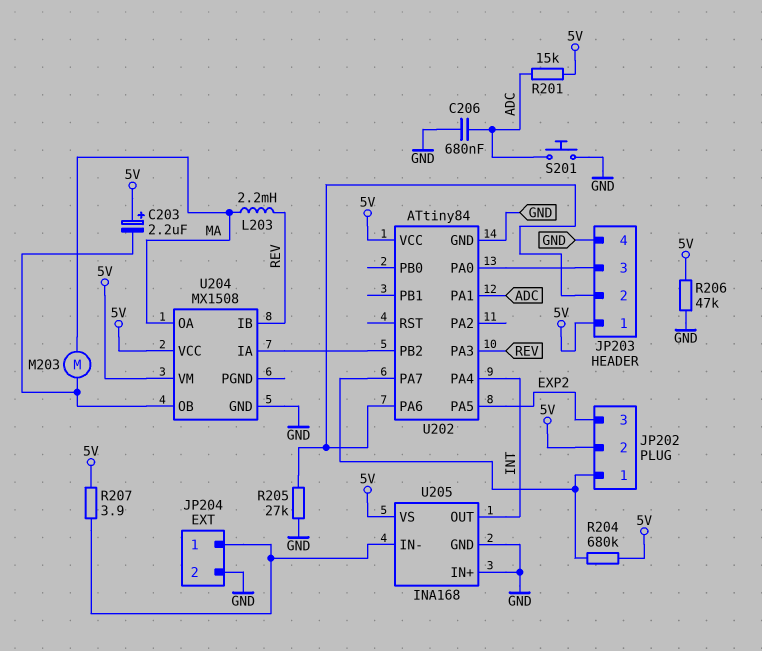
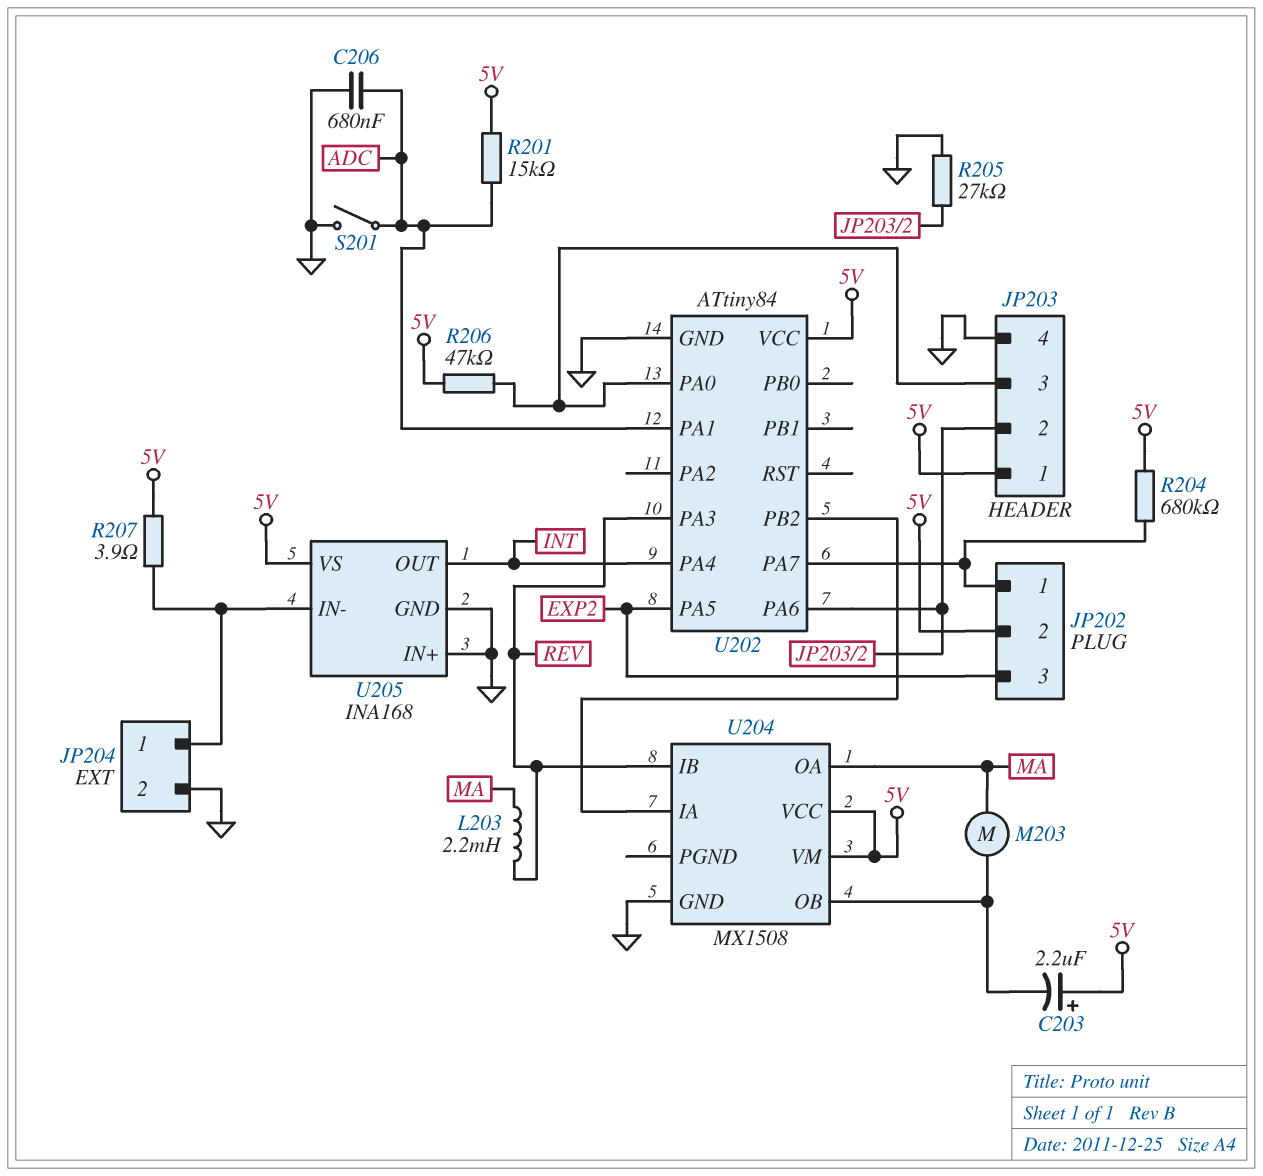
R206: 47k (5V, GND) -> 47k (5V, JP203/3)
S201: button (ADC, GND) -> switch (ADC, GND)

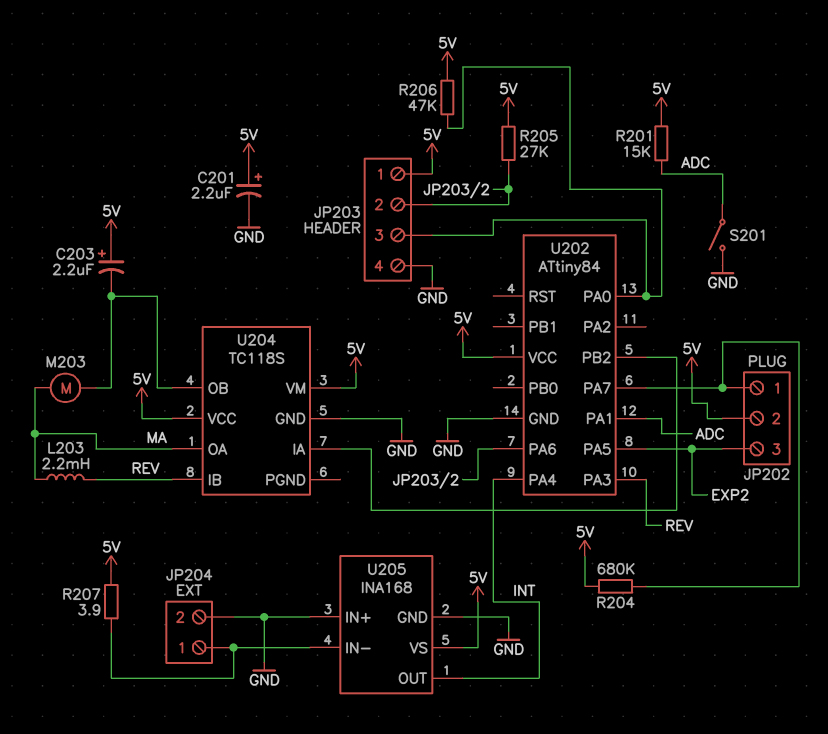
C201: none -> 2.2uF (plus 5V, minus GND)
C206: 680nF (ADC, GND) -> none
R205: 27k (GND, JP203/2) -> 27k (5V, JP203/2)
U204: MX1508 -> TC118S

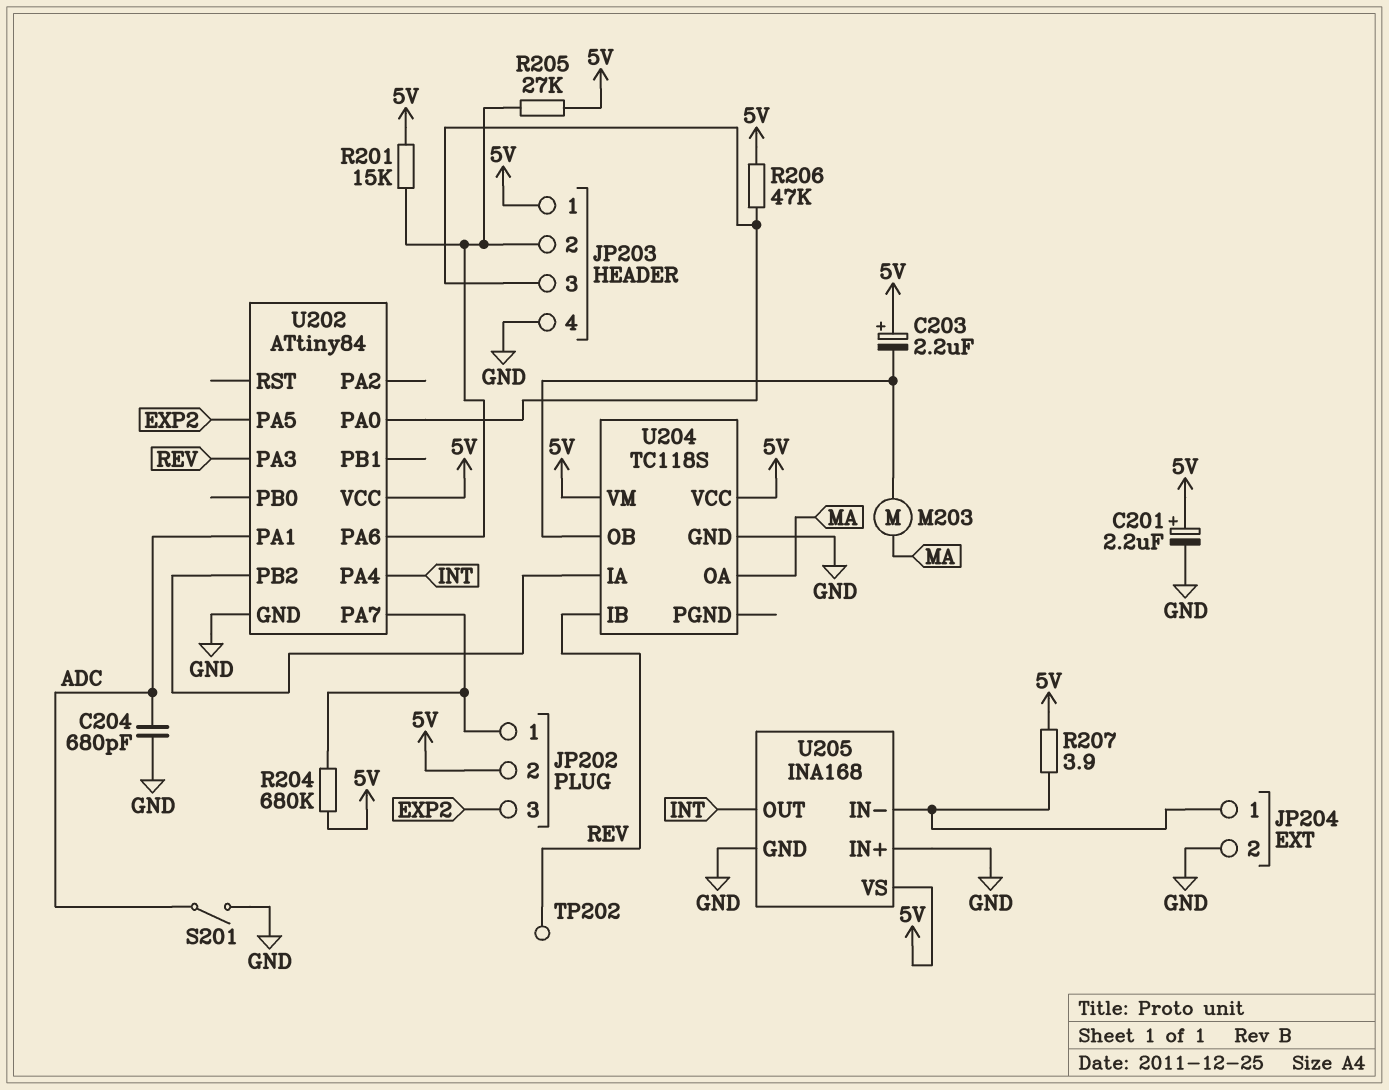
C204: none -> 680pF (ADC, GND)
L203: 2.2mH (MA, REV) -> none
R201: 15k (5V, ADC) -> 15k (5V, JP203/2)
TP202: none -> test point (REV)

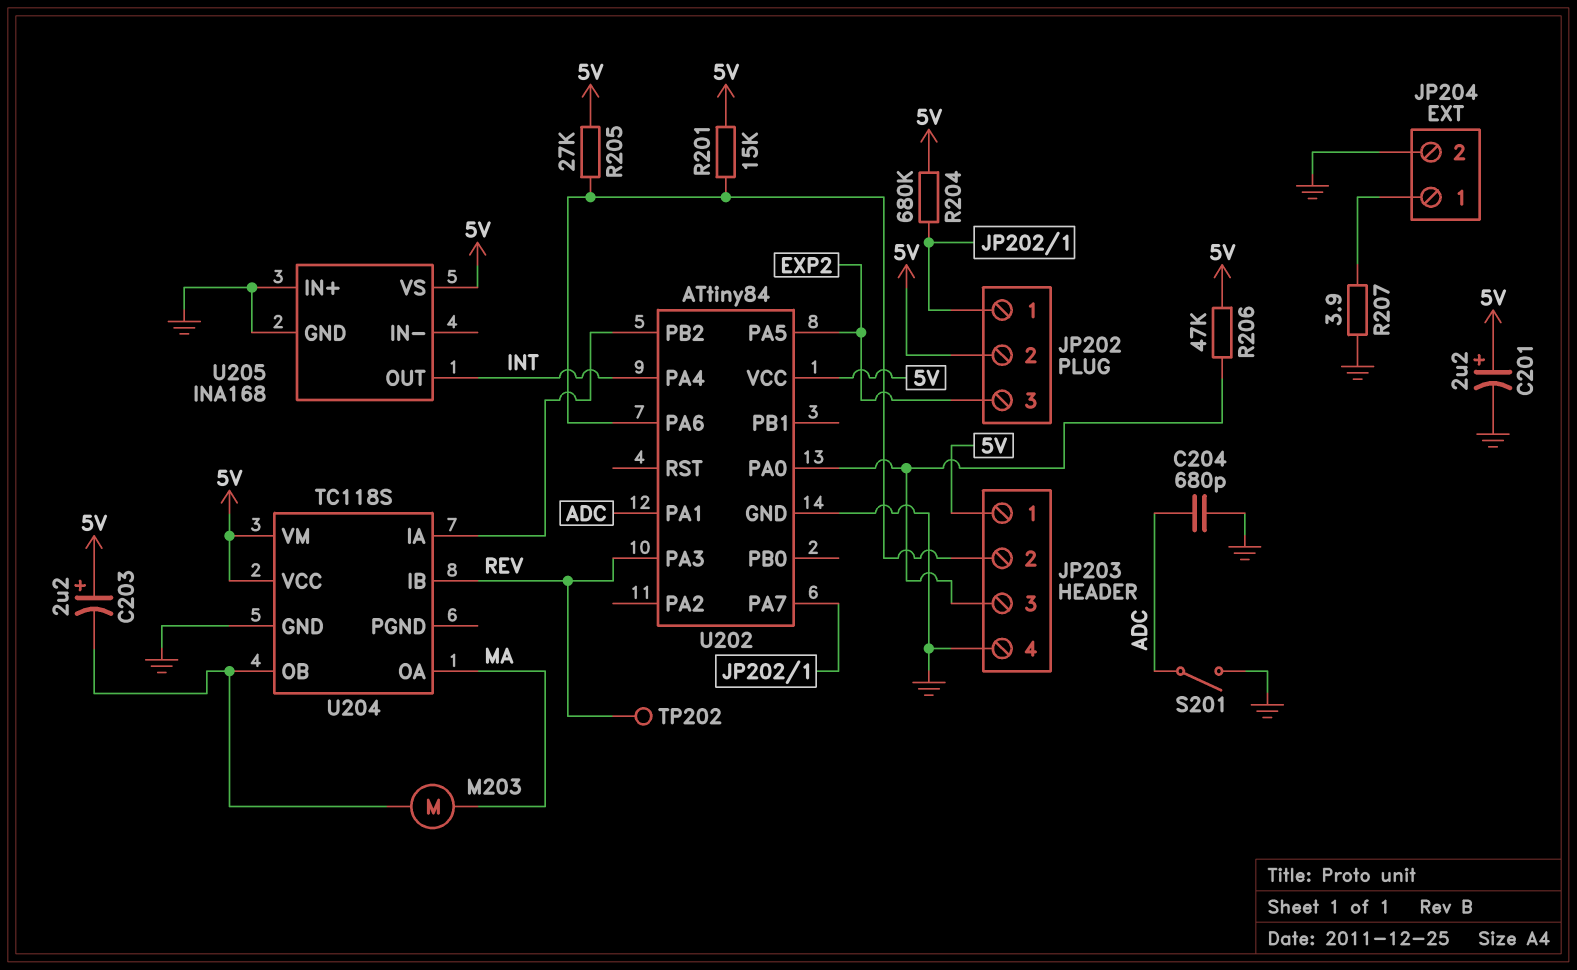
R207: 3.9 (5V, JP204/1) -> 3.9 (GND, JP204/1)
U205 pin IN-: JP204/1 -> none

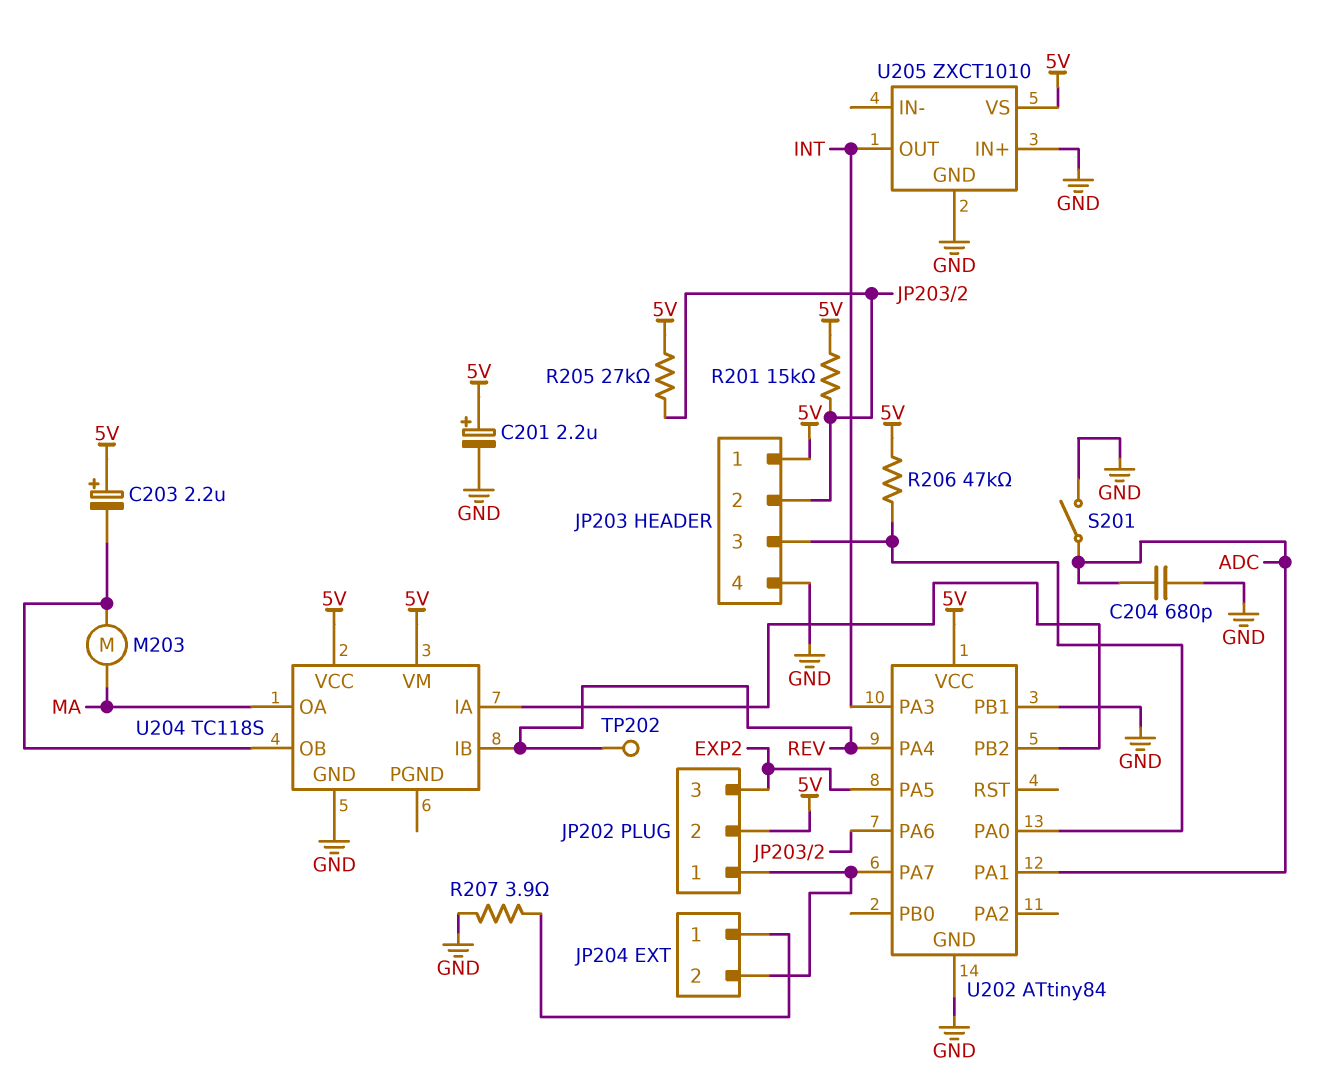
JP204 pin 2: GND -> JP202/1
R204: 680k (5V, JP202/1) -> none
U202 pin PA3: REV -> INT
U202 pin PA4: INT -> REV
U202 pin PB1: none -> GND
U205: INA168 -> ZXCT1010

